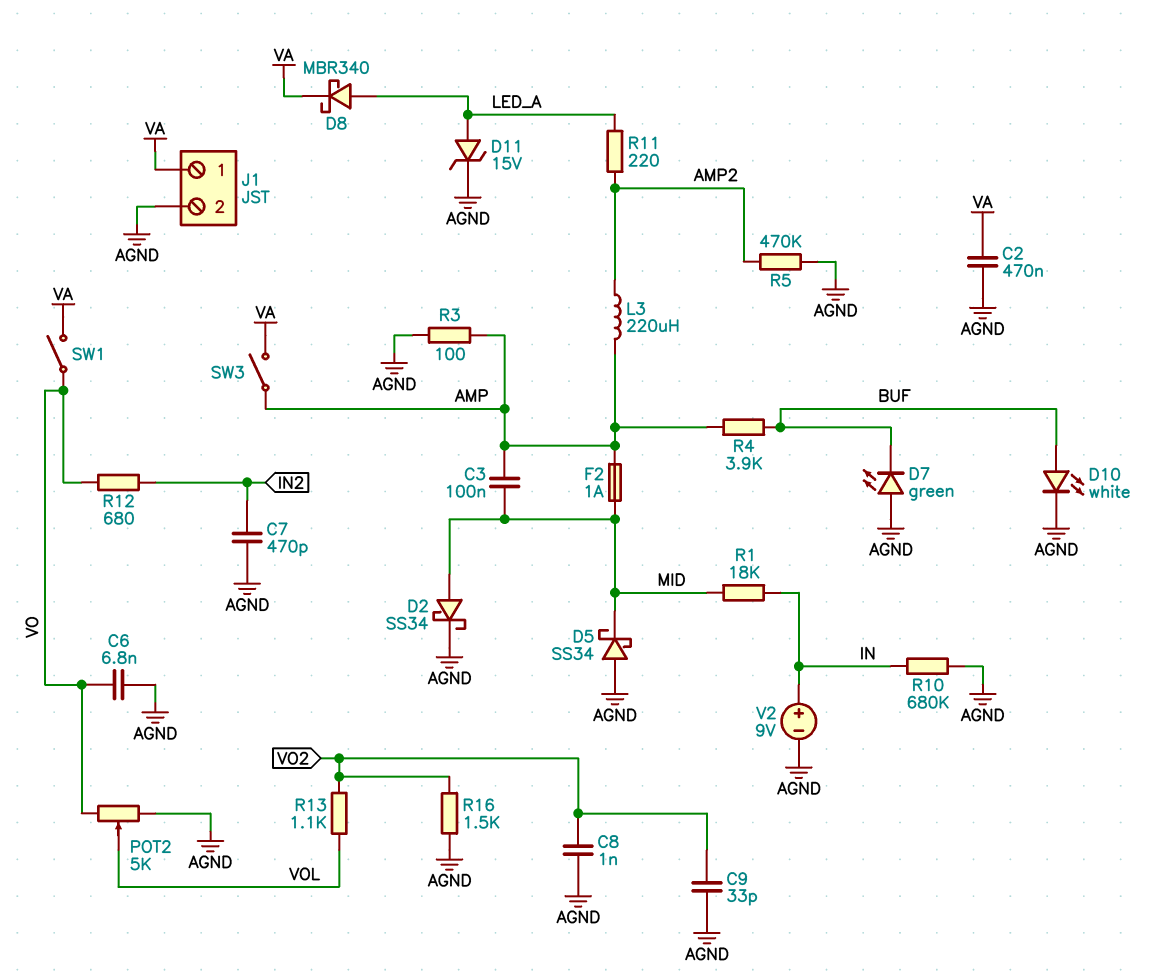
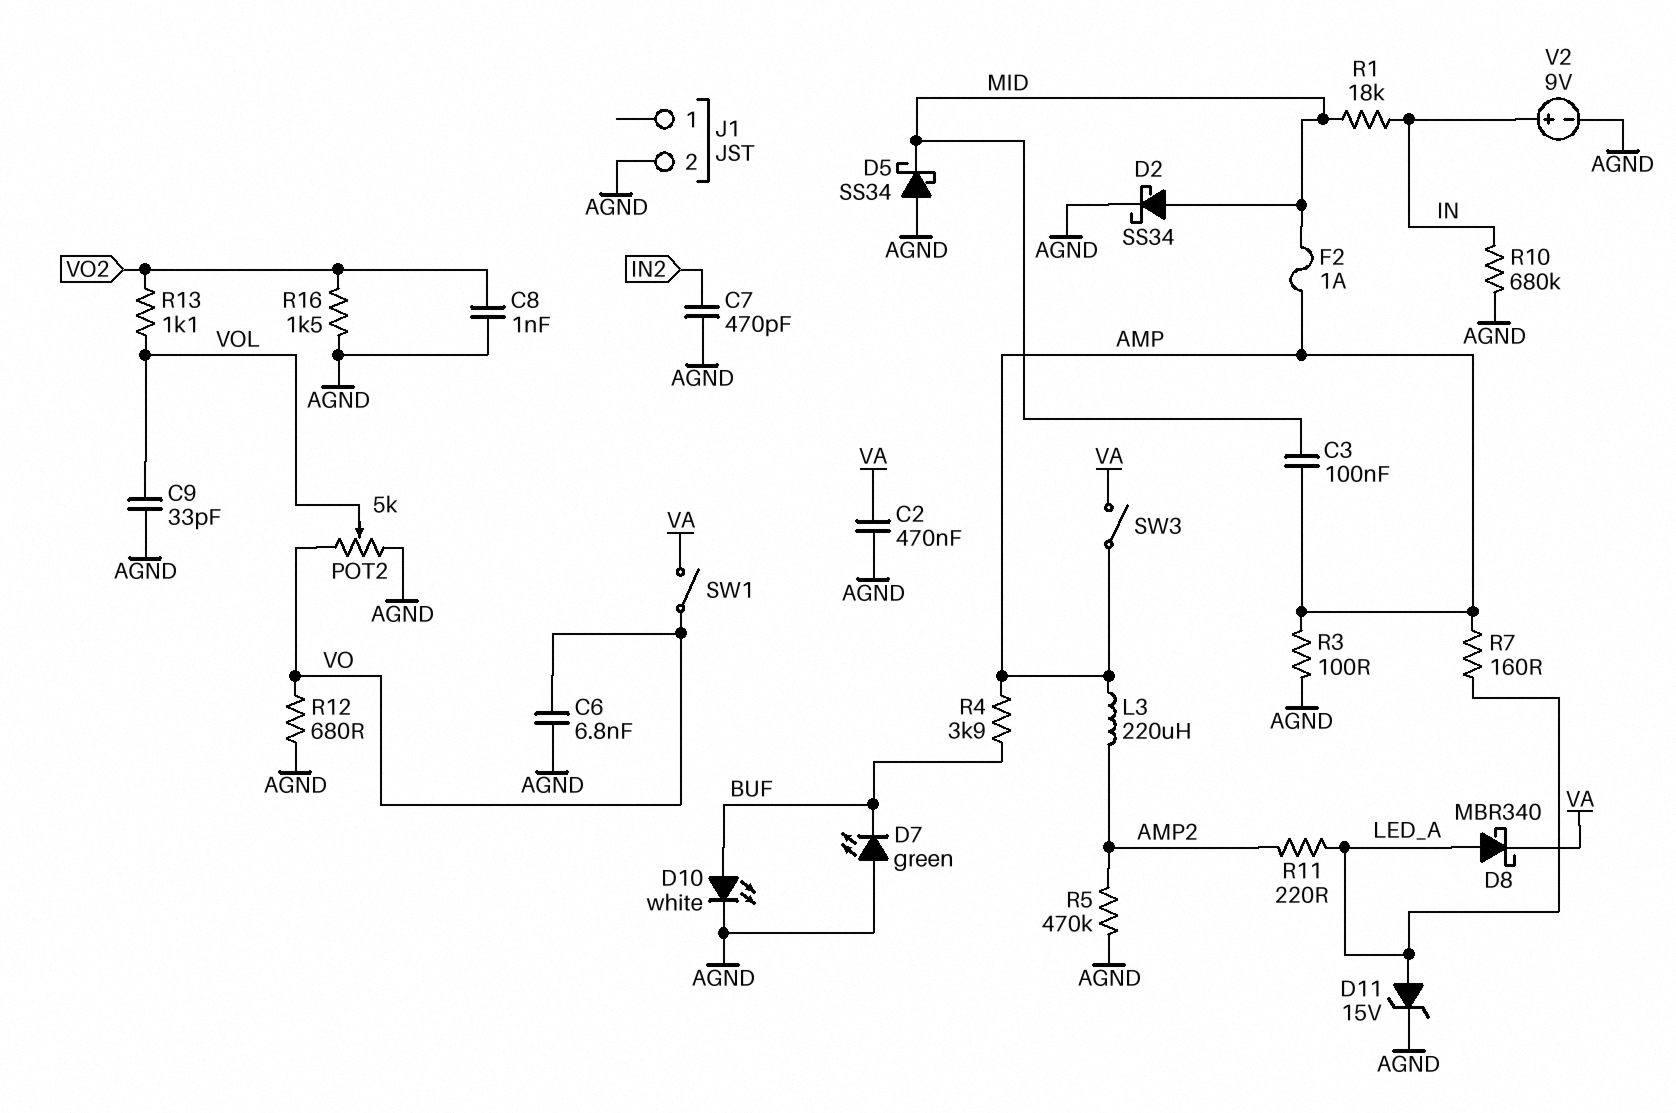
C9: 33pF (AGND, VO2) -> 33pF (AGND, VOL)
J1 pin 1: VA -> none
R7: none -> 160 (AMP, LED_A)
R12: 680 (IN2, VO) -> 680 (AGND, VO)

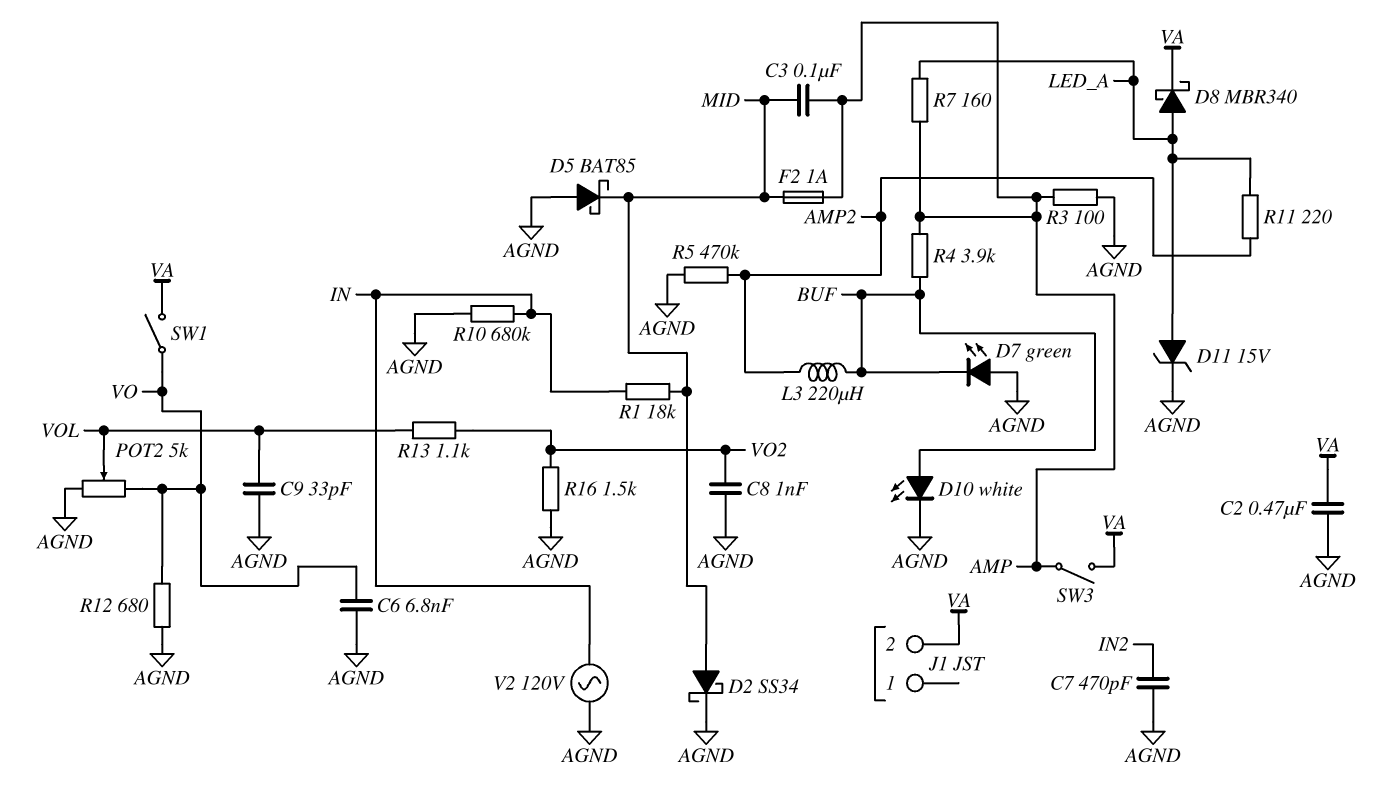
D5: schottky SS34 (A AGND, K MID) -> schottky BAT85 (A AGND, K MID)
J1 pin 2: AGND -> VA
L3: 220uH (AMP, AMP2) -> 220uH (AMP2, BUF)
V2: 9V (plus IN, minus AGND) -> AC 120V (AGND, IN)

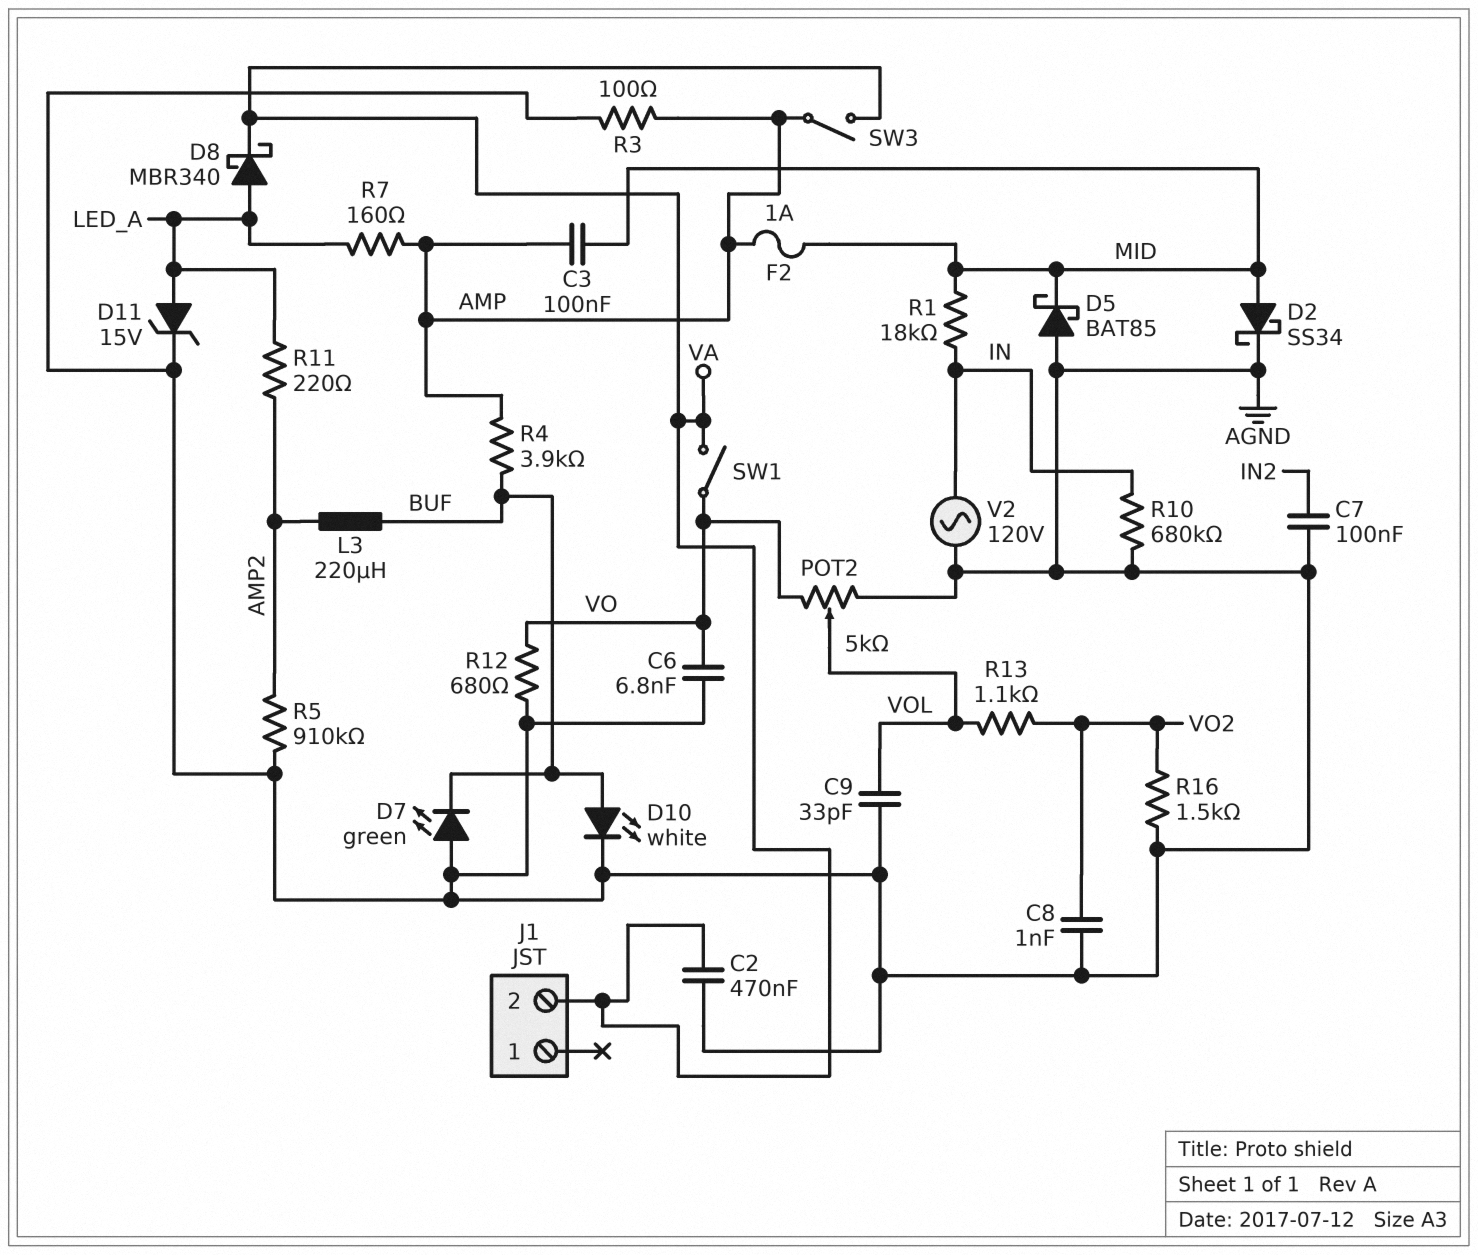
C7: 470pF (AGND, IN2) -> 100nF (AGND, IN2)
R5: 470k (AGND, AMP2) -> 910k (AGND, AMP2)

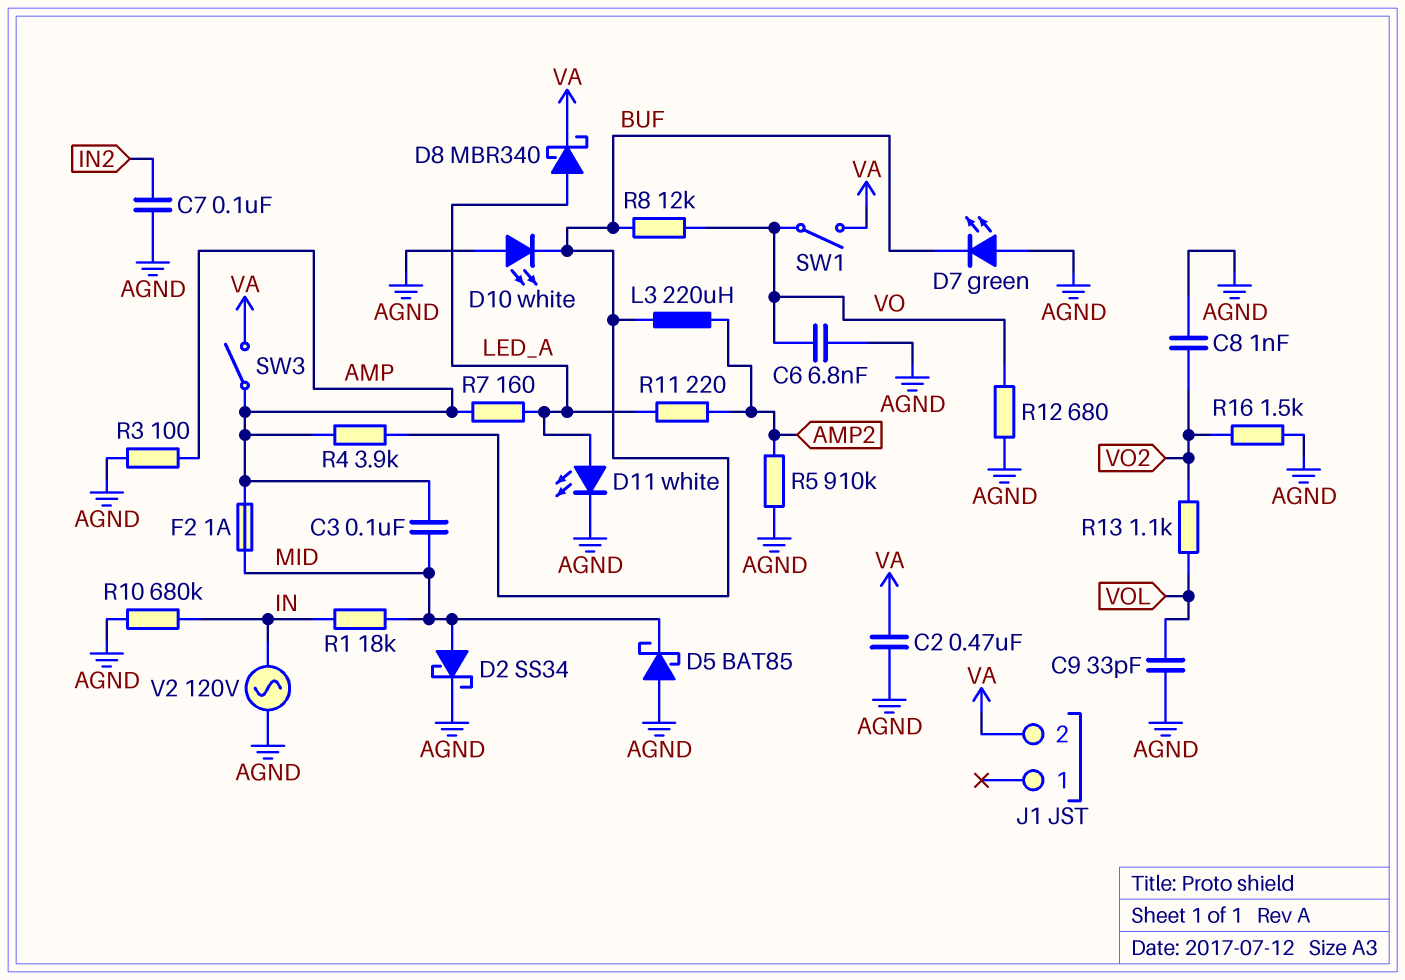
D10: LED white (A BUF, K AGND) -> LED white (A AGND, K BUF)
D11: zener 15V (A LED_A, K AGND) -> LED white (A LED_A, K AGND)
POT2: 5k (AGND, VO, wiper VOL) -> none
R8: none -> 12k (BUF, VO)

